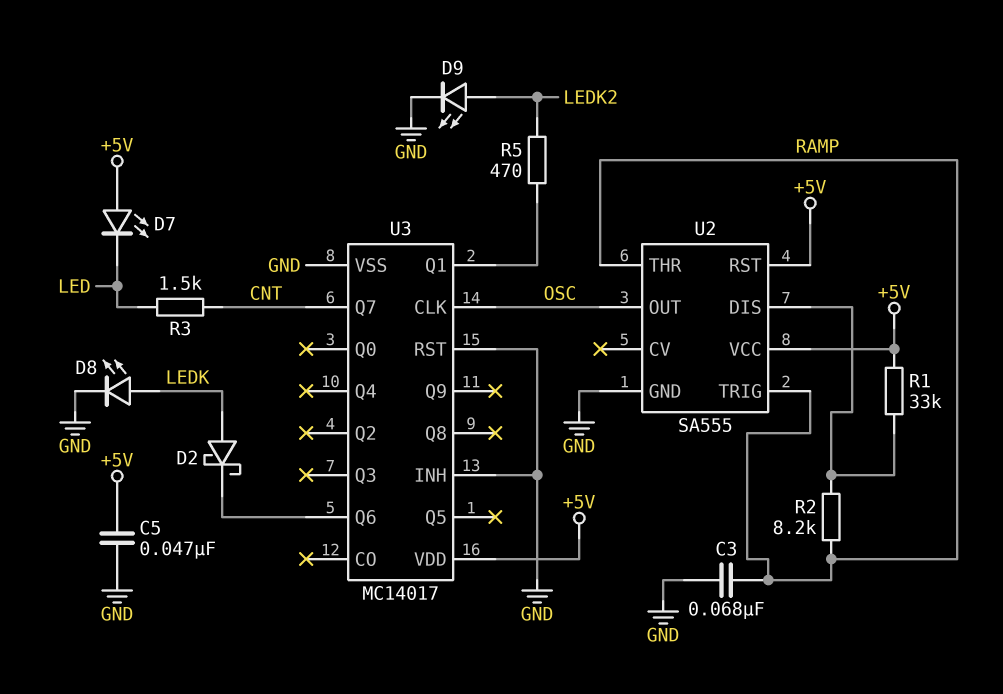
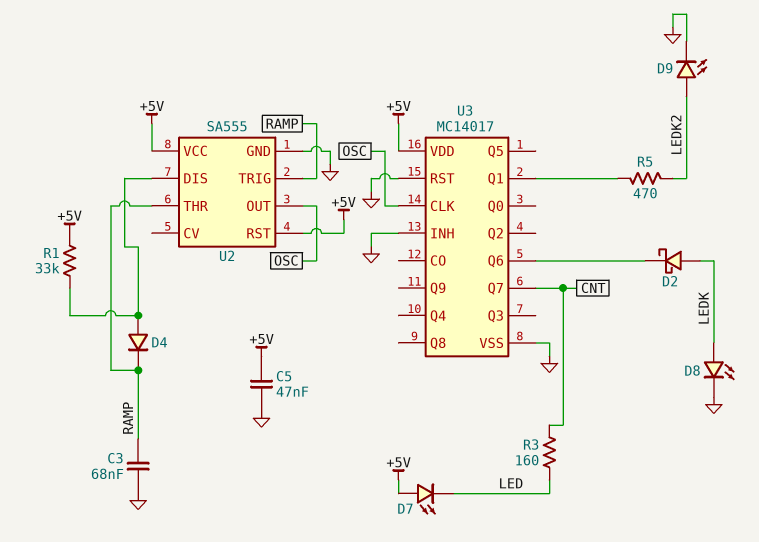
D4: none -> diode (A U2/DIS, K RAMP)
R2: 8.2k (RAMP, U2/DIS) -> none
R3: 1.5k (CNT, LED) -> 160 (CNT, LED)

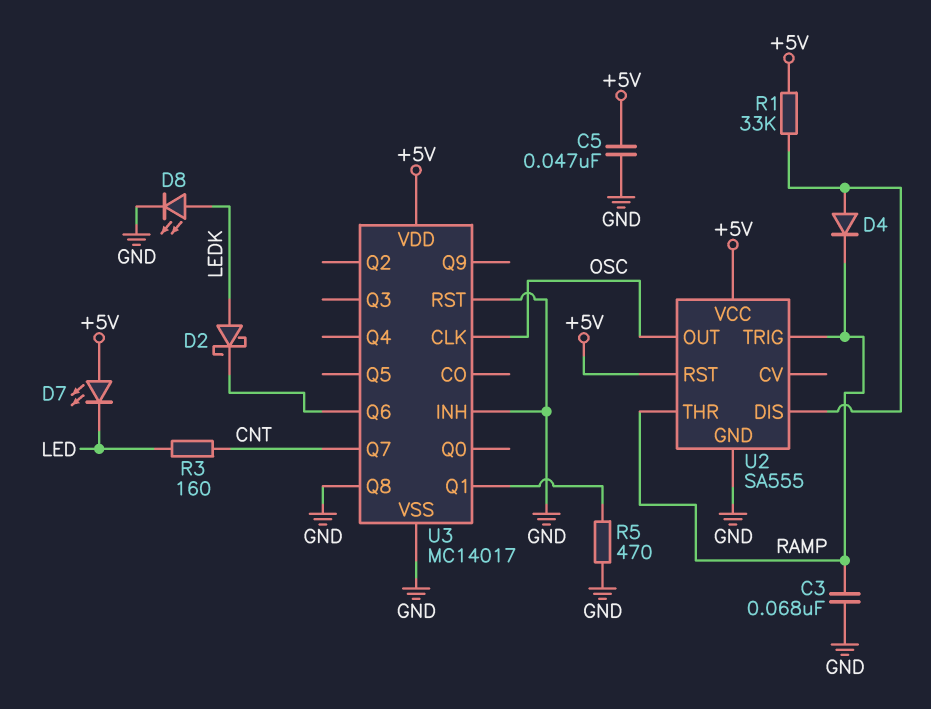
D9: LED (A LEDK2, K GND) -> none
R5: 470 (LEDK2, U3/Q1) -> 470 (GND, U3/Q1)
U3 pin Q8: none -> GND

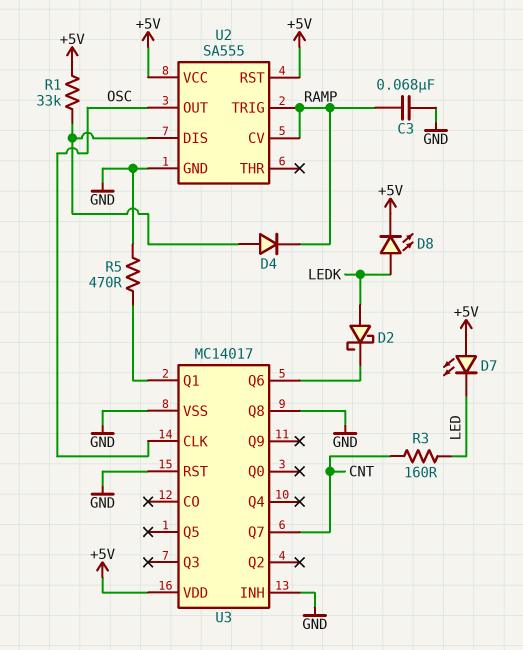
C5: 47nF (+5V, GND) -> none
D8: LED (A LEDK, K GND) -> LED (A LEDK, K +5V)
U2 pin CV: none -> RAMP
U2 pin THR: RAMP -> none

